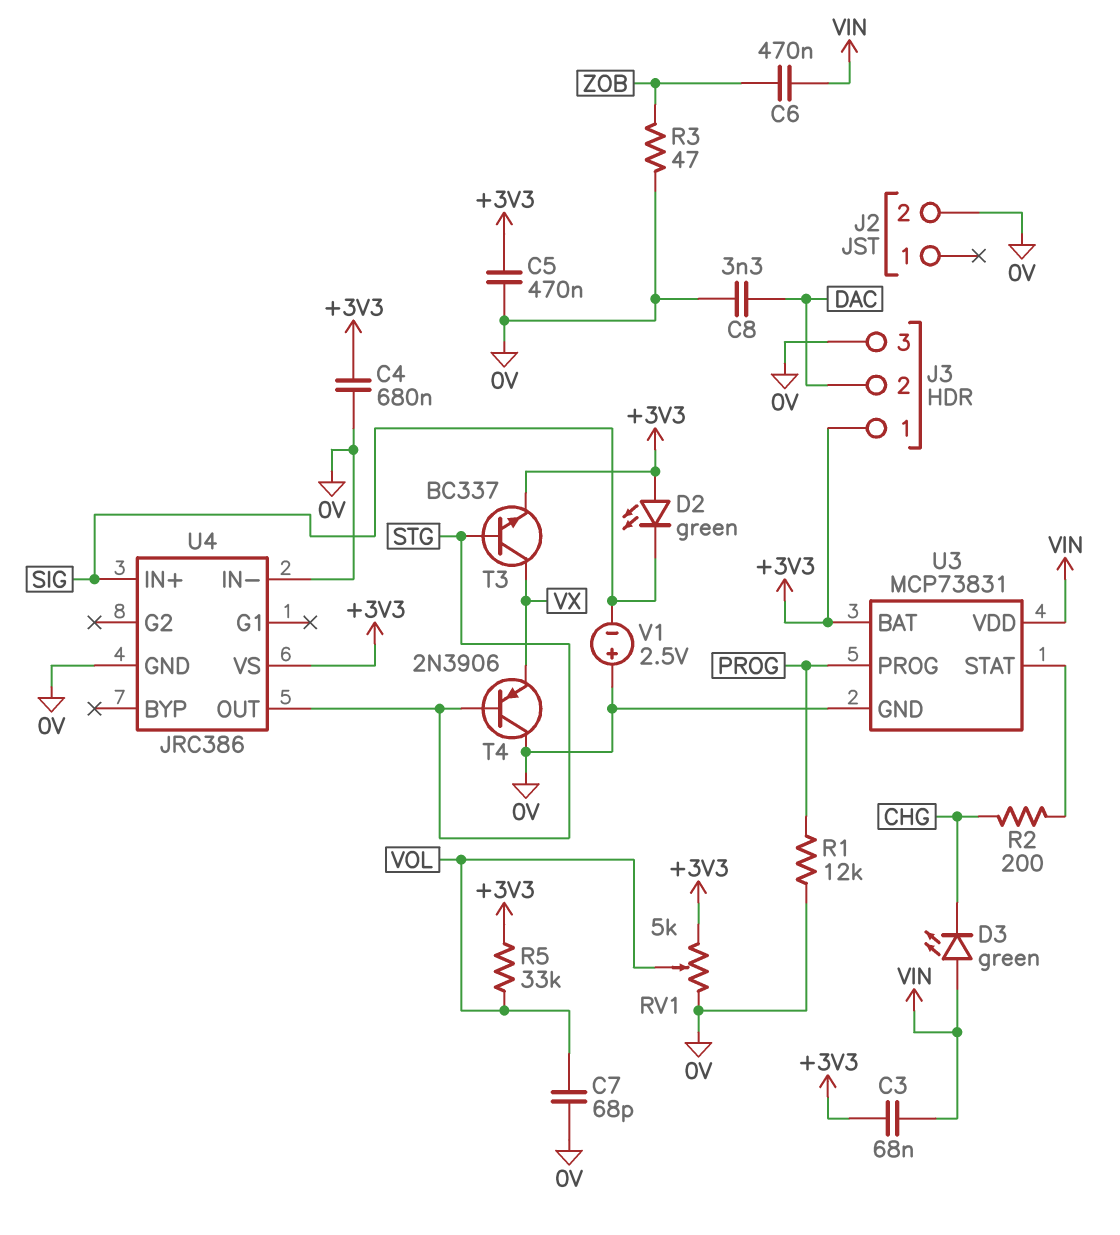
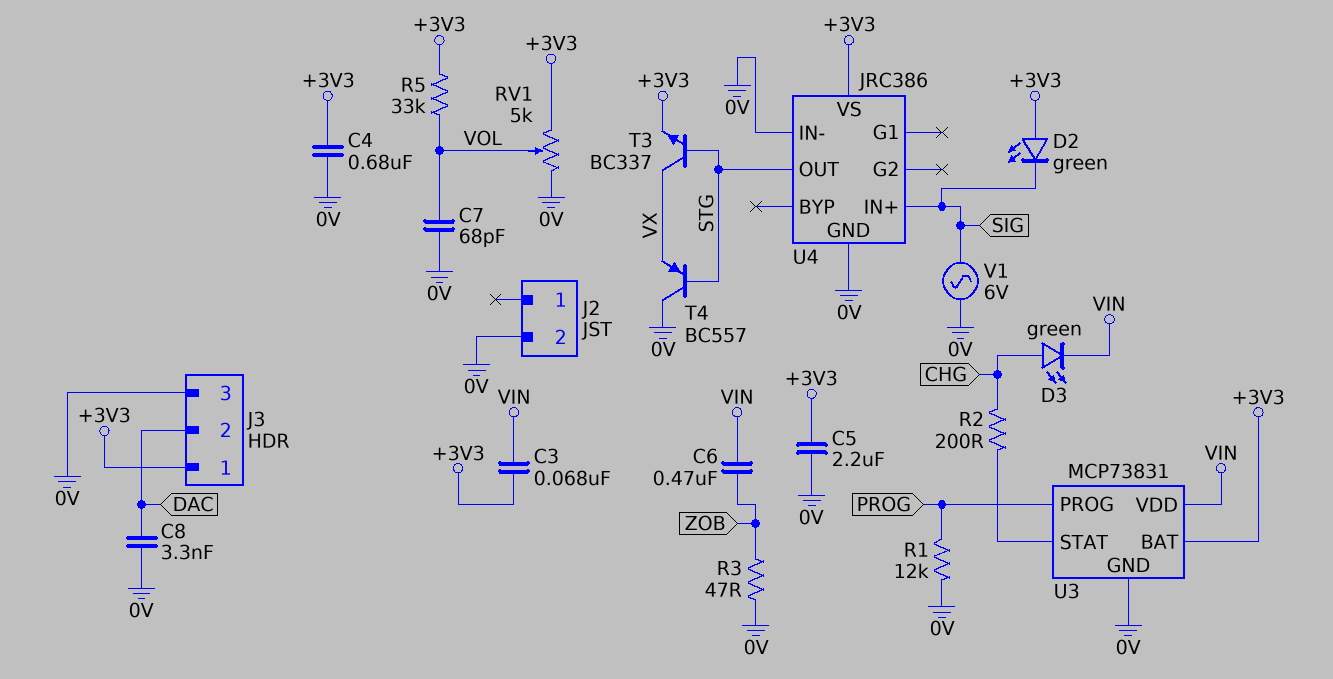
C5: 470nF (+3V3, 0V) -> 2.2uF (+3V3, 0V)
D3: LED green (A VIN, K CHG) -> LED green (A CHG, K VIN)
T4: PNP 2N3906 (B STG, C 0V, E VX) -> PNP BC557 (B STG, C 0V, E VX)
V1: 2.5V (plus 0V, minus SIG) -> AC 6V (0V, SIG)

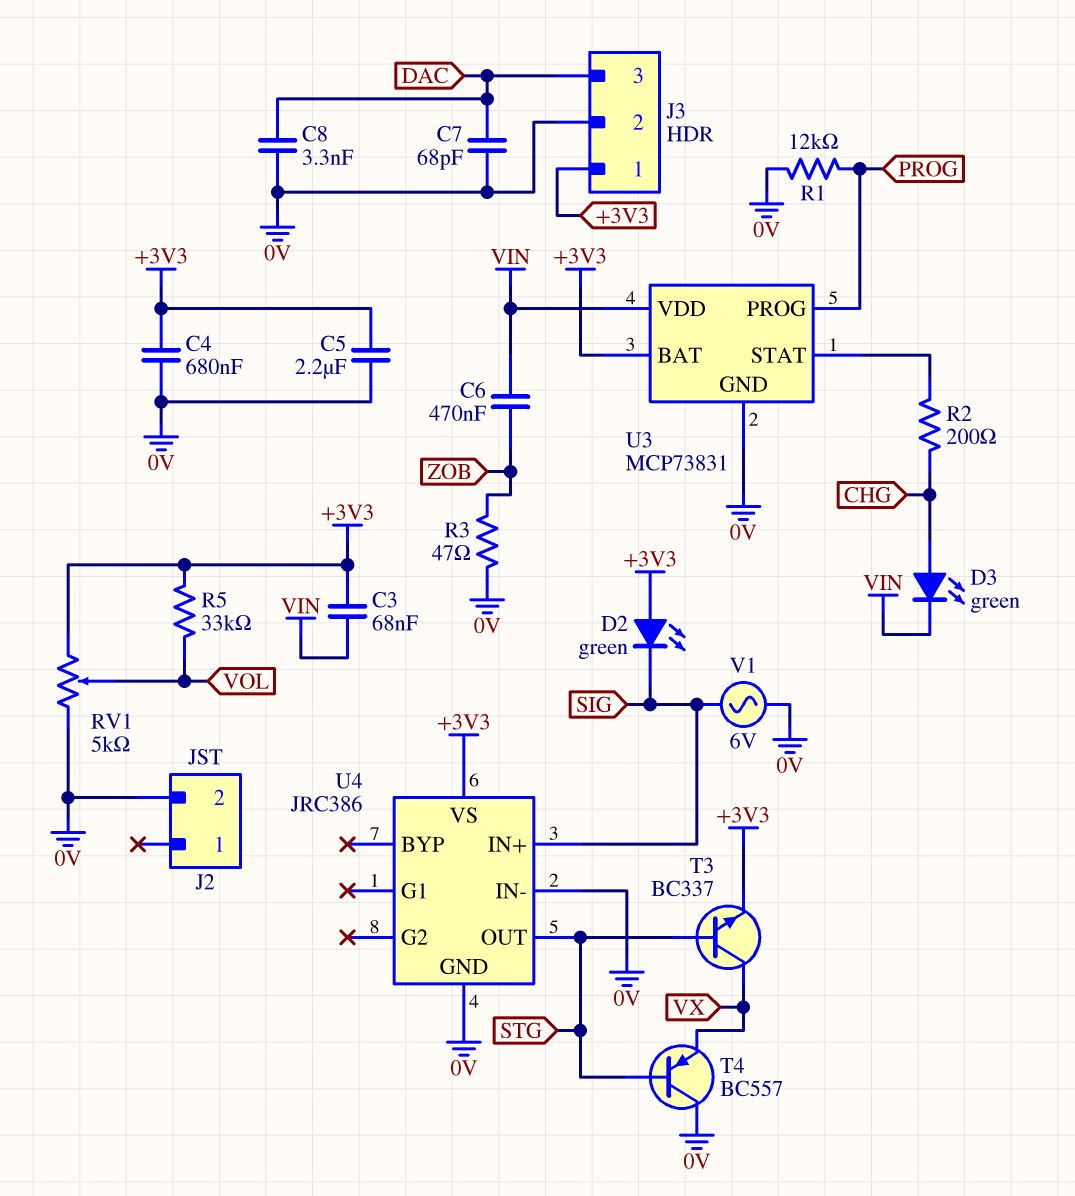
C7: 68pF (0V, VOL) -> 68pF (0V, DAC)
J3 pin 2: DAC -> 0V
J3 pin 3: 0V -> DAC

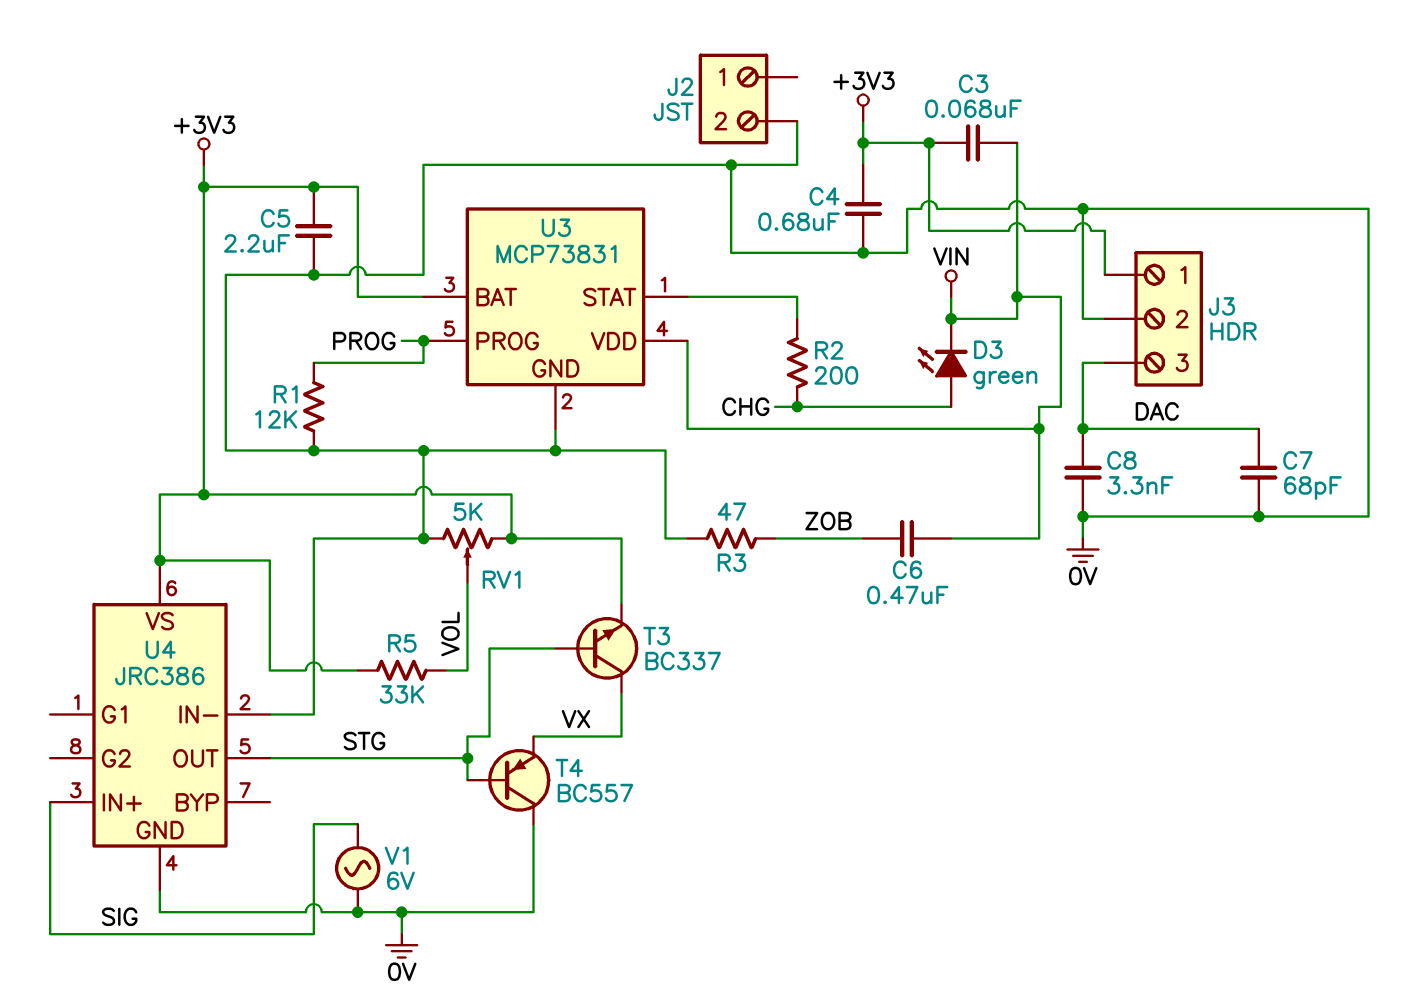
D2: LED green (A +3V3, K SIG) -> none

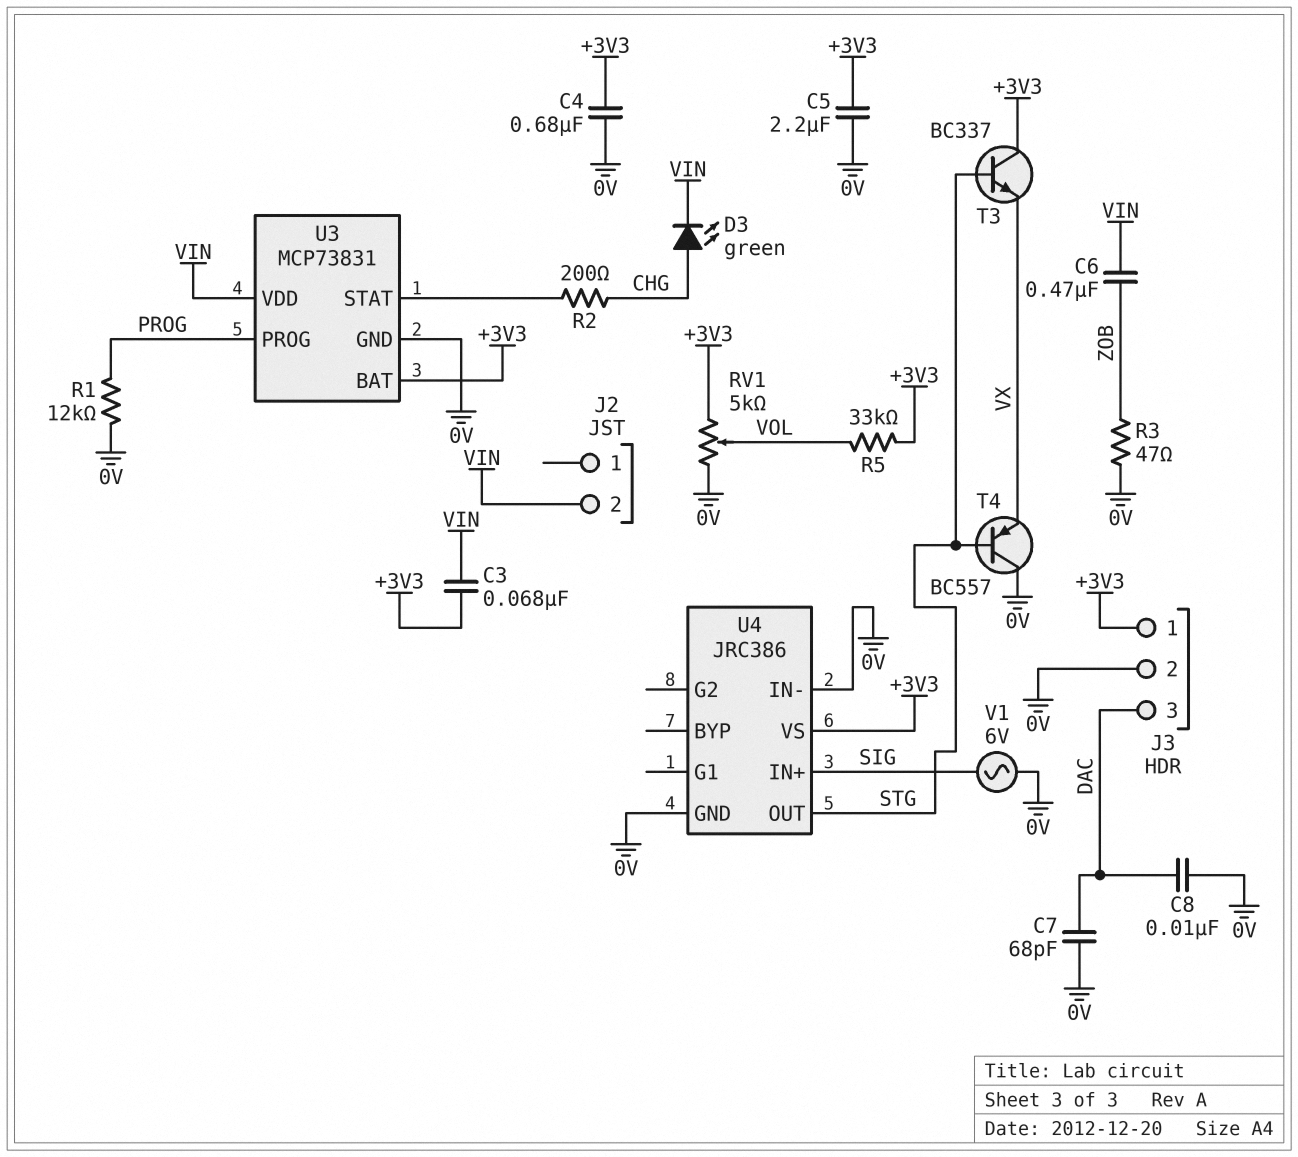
C8: 3.3nF (0V, DAC) -> 10nF (0V, DAC)
J2 pin 2: 0V -> VIN
T3: NPN BC337 (B STG, C VX, E +3V3) -> NPN BC337 (B STG, C +3V3, E VX)

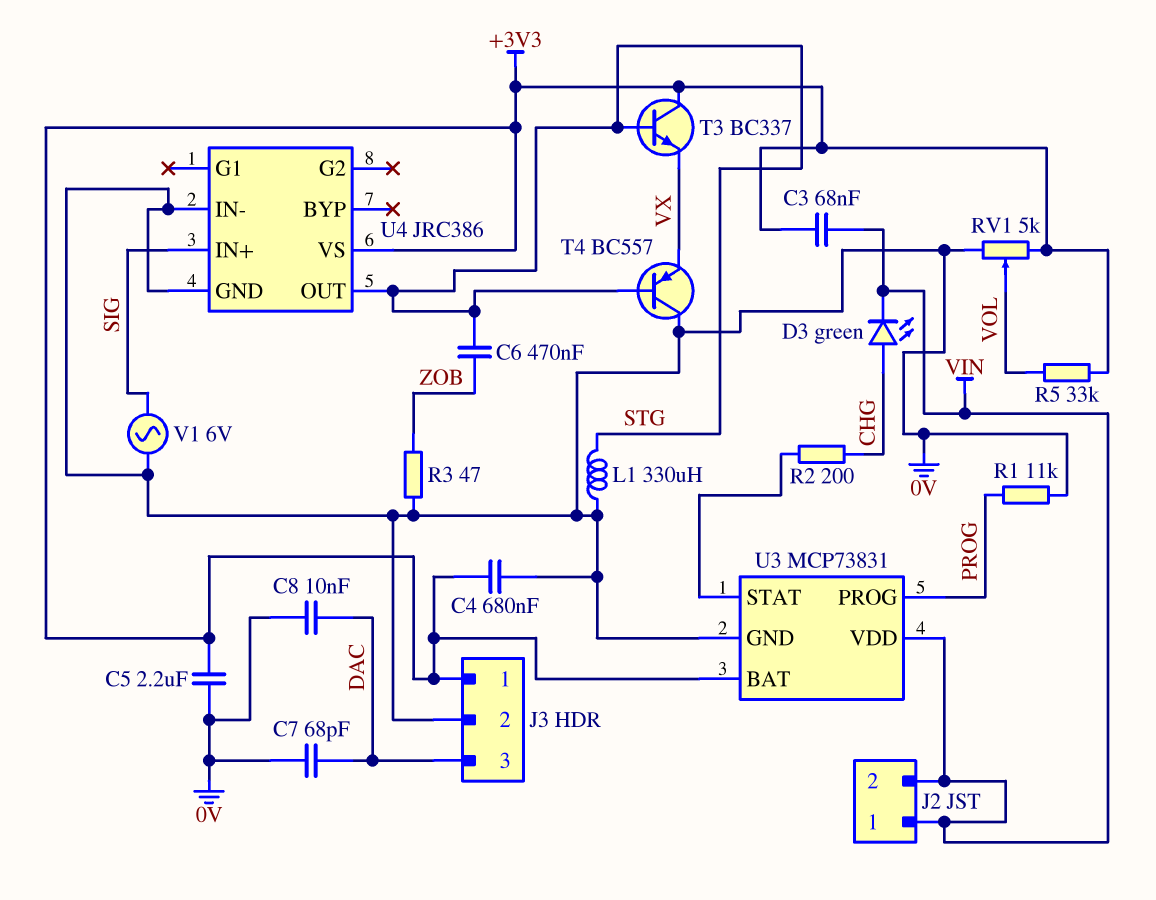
C6: 470nF (VIN, ZOB) -> 470nF (STG, ZOB)
J2 pin 1: none -> VIN
L1: none -> 330uH (0V, STG)
R1: 12k (0V, PROG) -> 11k (0V, PROG)

